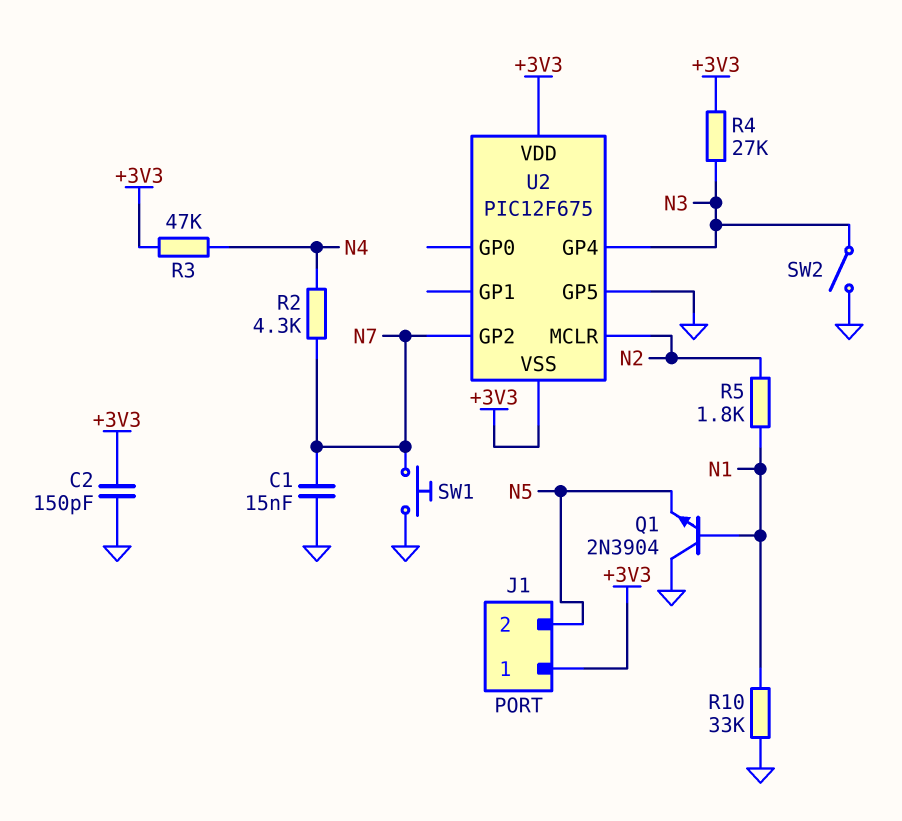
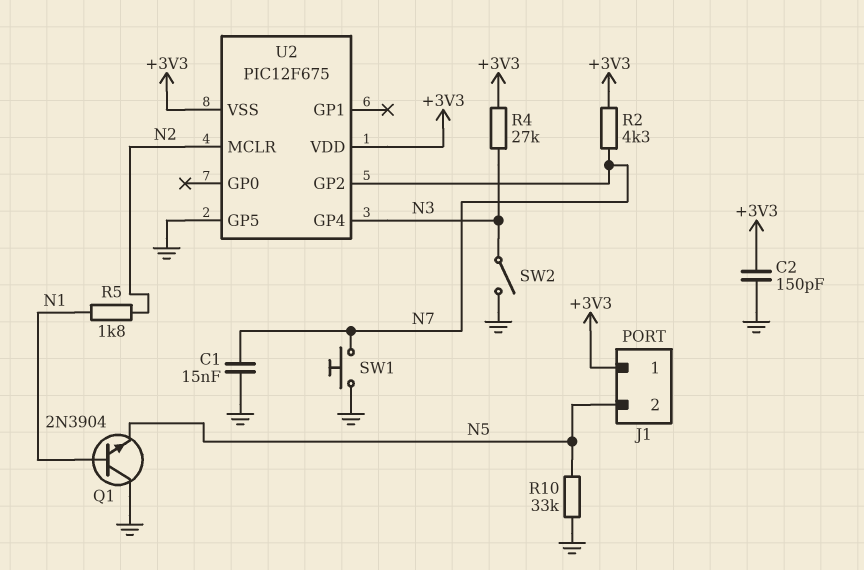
R2: 4.3k (N4, N7) -> 4.3k (+3V3, N7)
R3: 47k (+3V3, N4) -> none
R10: 33k (GND, N1) -> 33k (GND, N5)

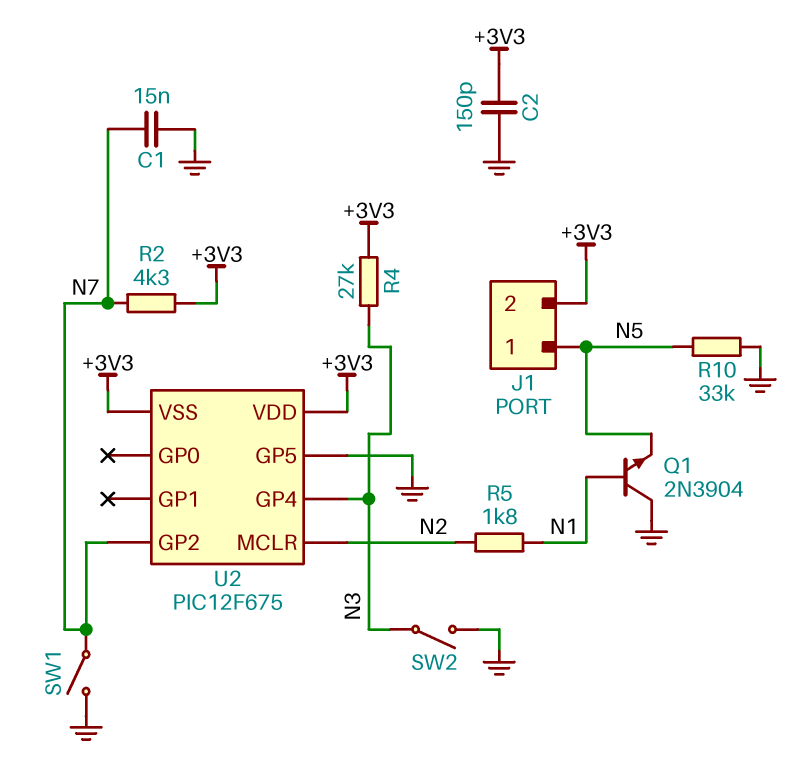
J1 pin 1: +3V3 -> N5
J1 pin 2: N5 -> +3V3
SW1: button (GND, N7) -> switch (GND, N7)

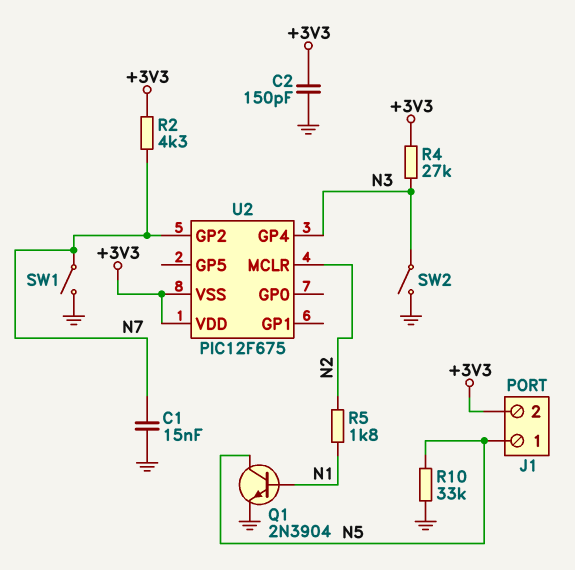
Q1: NPN 2N3904 (B N1, C GND, E N5) -> NPN 2N3904 (B N1, C N5, E GND)
U2 pin GP5: GND -> none

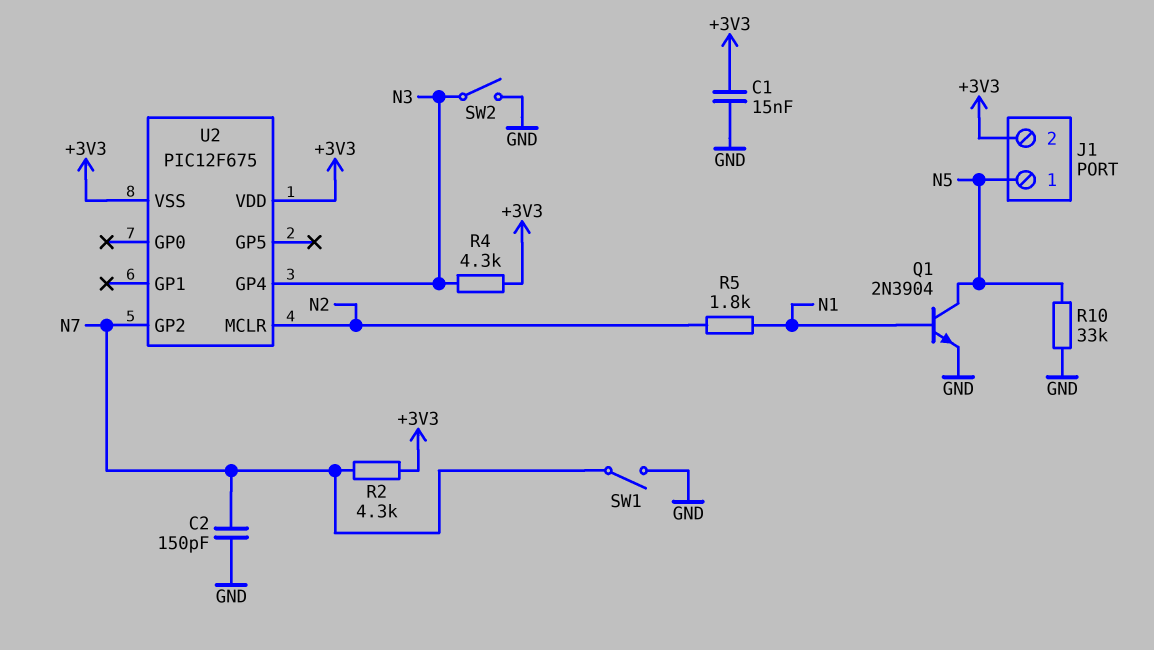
C1: 15nF (GND, N7) -> 15nF (+3V3, GND)
C2: 150pF (+3V3, GND) -> 150pF (GND, N7)
R4: 27k (+3V3, N3) -> 4.3k (+3V3, N3)

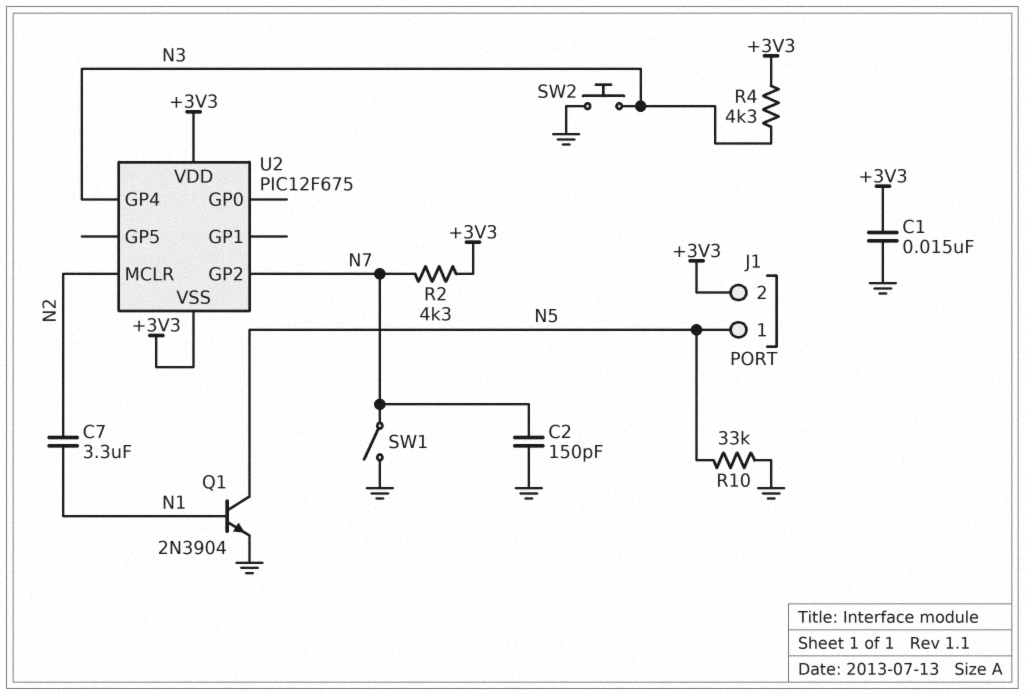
C7: none -> 3.3uF (N1, N2)
R5: 1.8k (N1, N2) -> none
SW2: switch (GND, N3) -> button (GND, N3)

